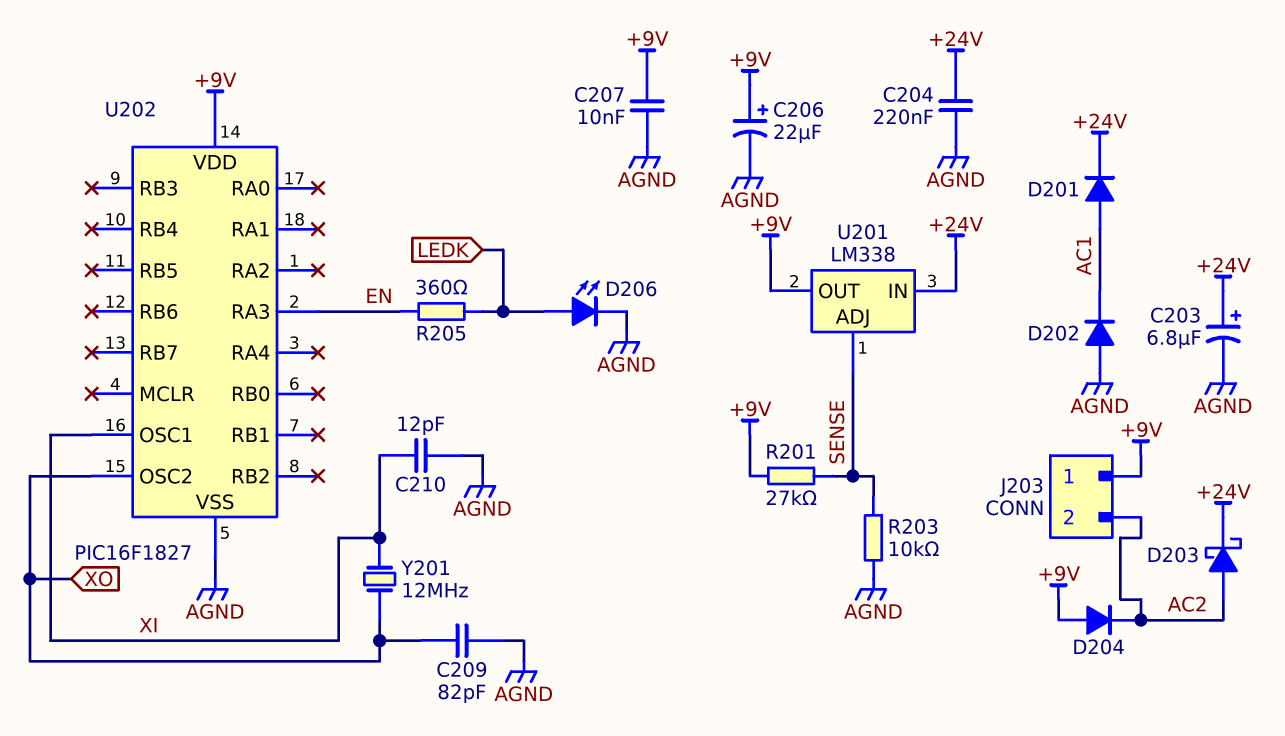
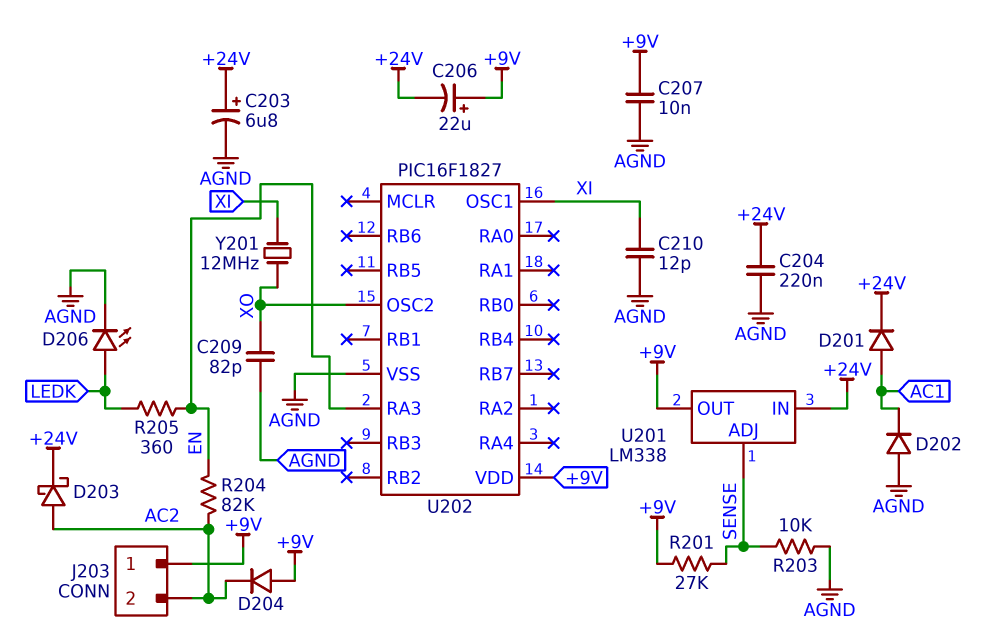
C206: 22uF (plus +9V, minus AGND) -> 22uF (plus +9V, minus +24V)
R204: none -> 82k (AC2, EN)

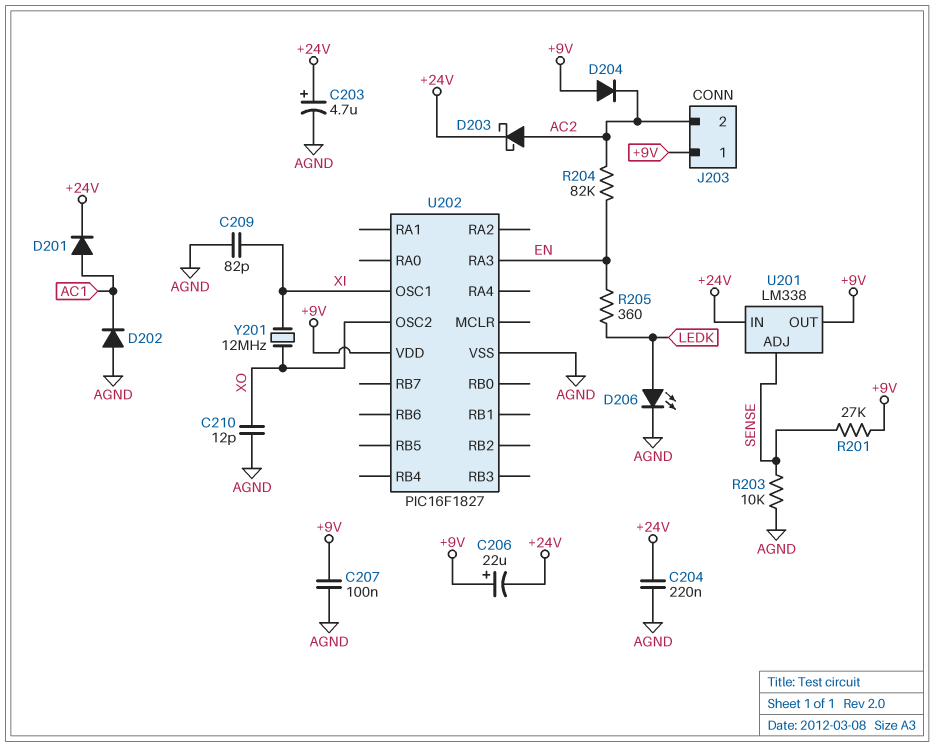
C203: 6.8uF (plus +24V, minus AGND) -> 4.7uF (plus +24V, minus AGND)
C207: 10nF (+9V, AGND) -> 100nF (+9V, AGND)
C209: 82pF (AGND, XO) -> 82pF (AGND, XI)
C210: 12pF (AGND, XI) -> 12pF (AGND, XO)

